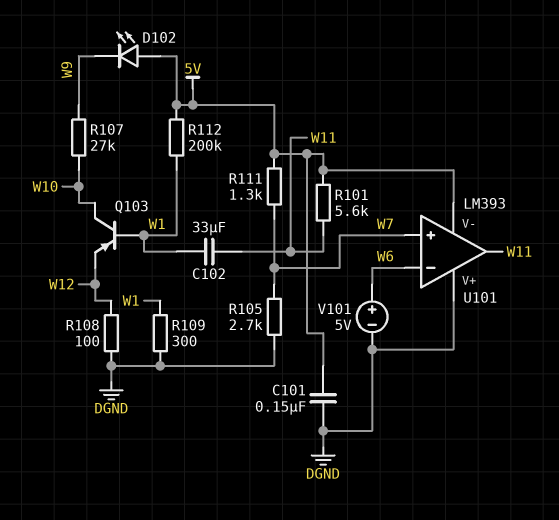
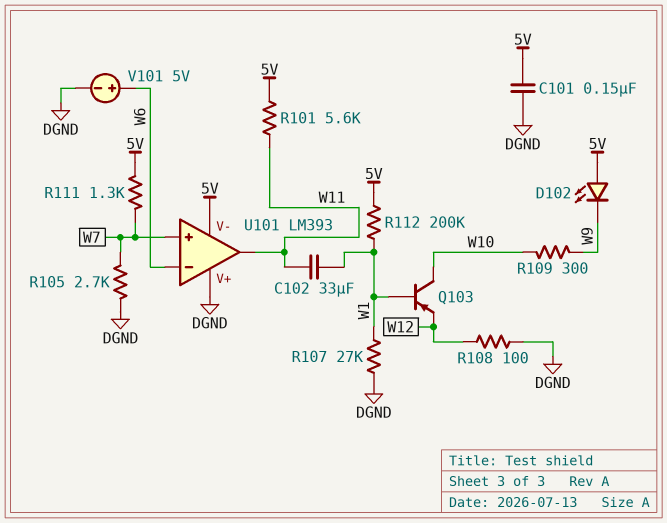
R107: 27k (W9, W10) -> 27k (DGND, W1)
R109: 300 (DGND, W1) -> 300 (W9, W10)

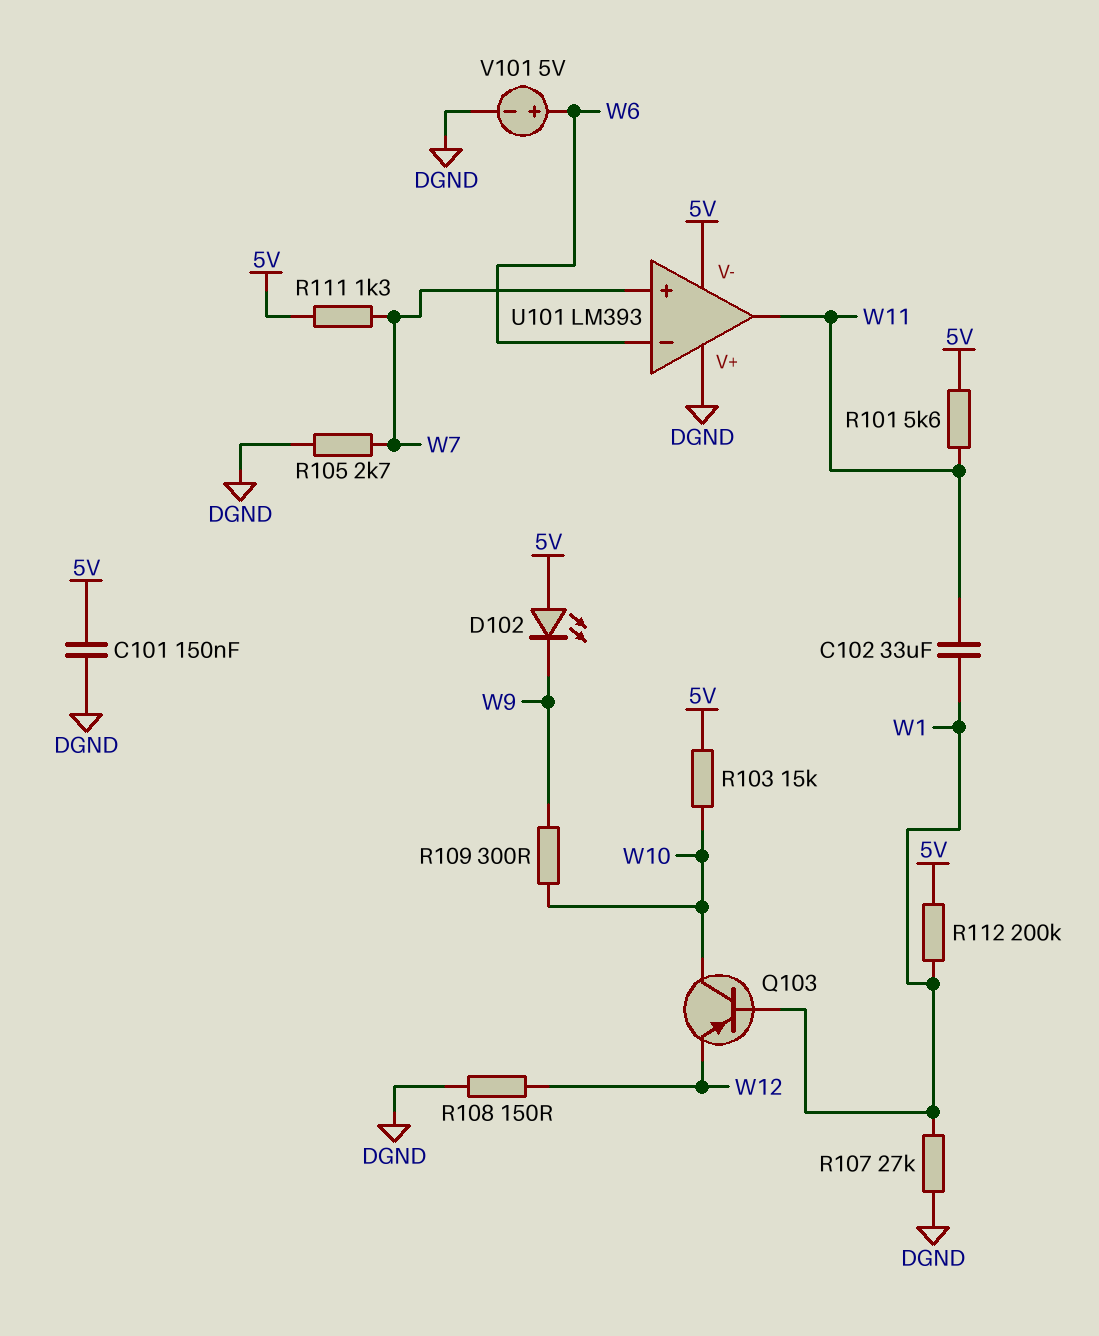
R103: none -> 15k (5V, W10)
R108: 100 (DGND, W12) -> 150 (DGND, W12)

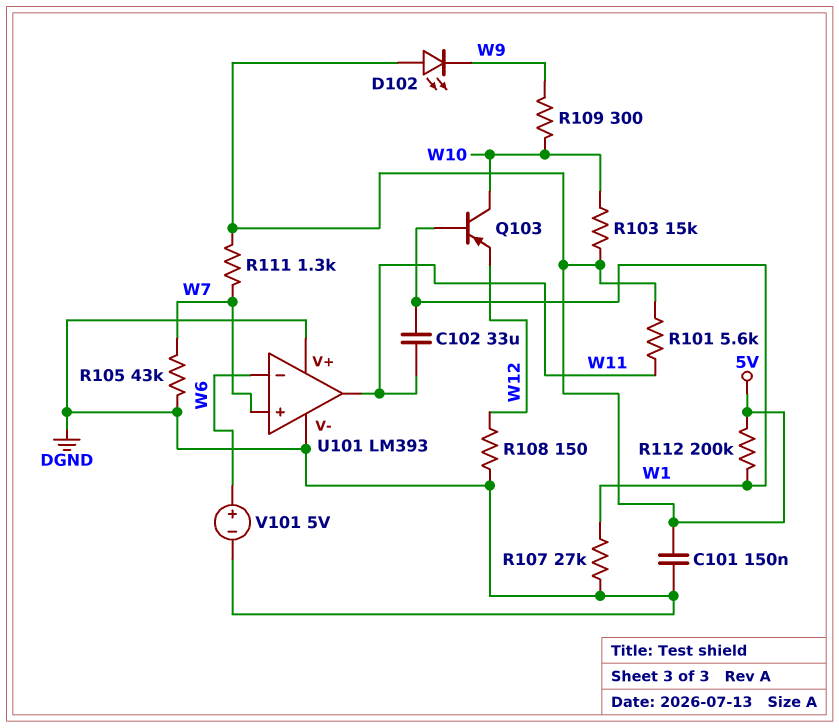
R105: 2.7k (DGND, W7) -> 43k (DGND, W7)
U101 pin V-: 5V -> DGND

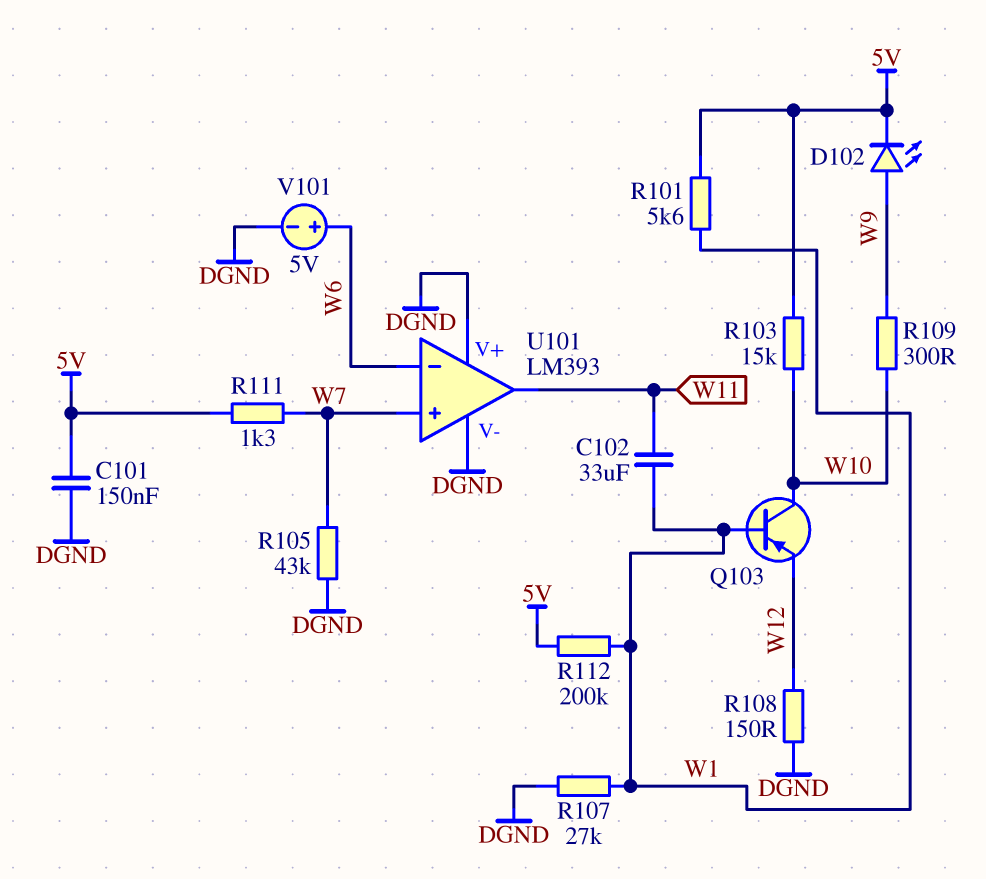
D102: LED (A 5V, K W9) -> LED (A W9, K 5V)
R101: 5.6k (5V, W11) -> 5.6k (5V, W1)

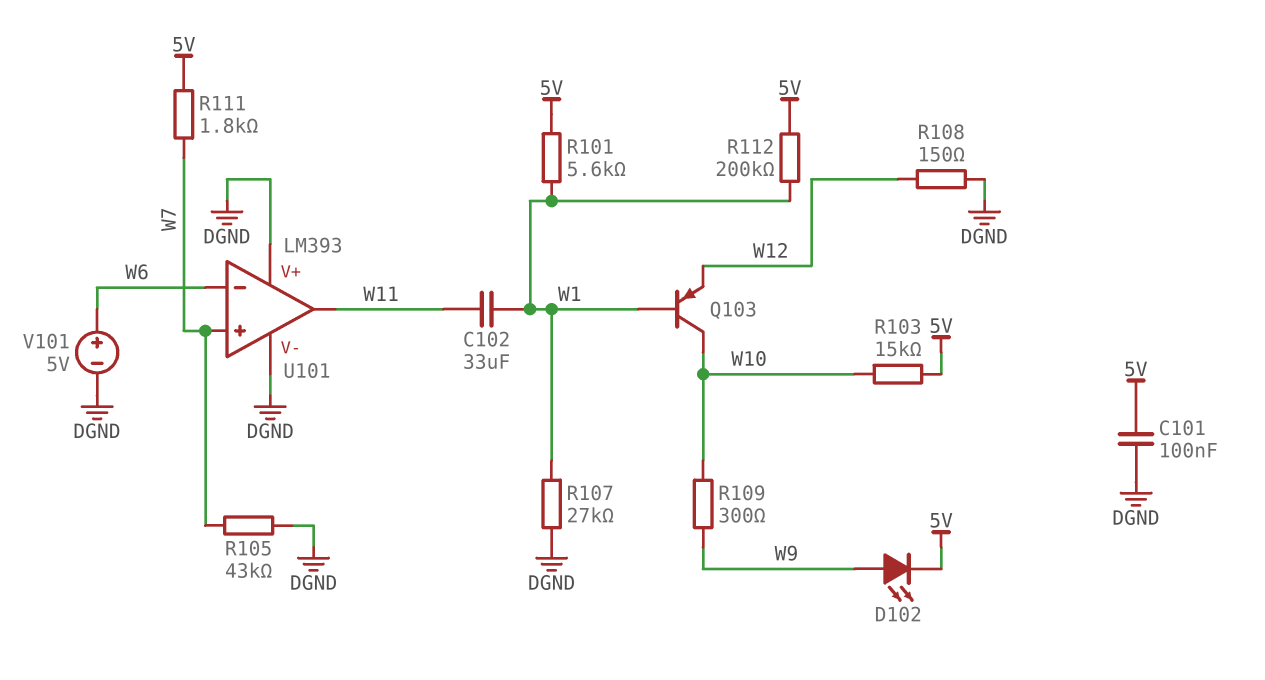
C101: 150nF (5V, DGND) -> 100nF (5V, DGND)
R111: 1.3k (5V, W7) -> 1.8k (5V, W7)

